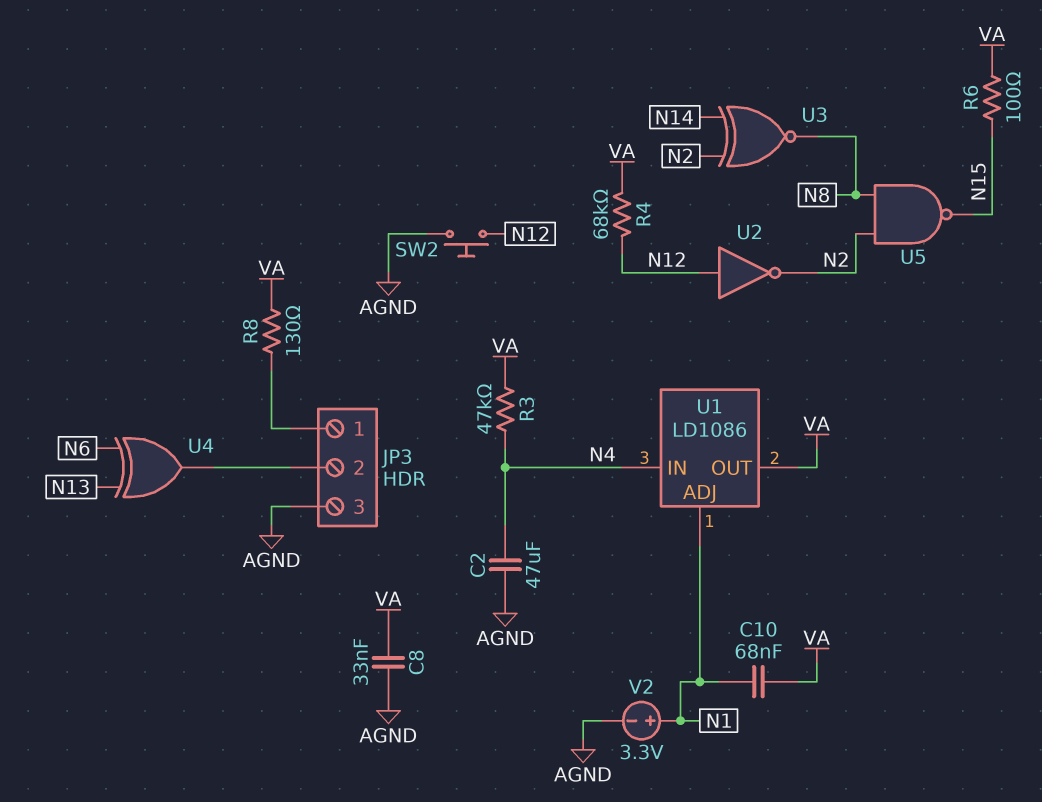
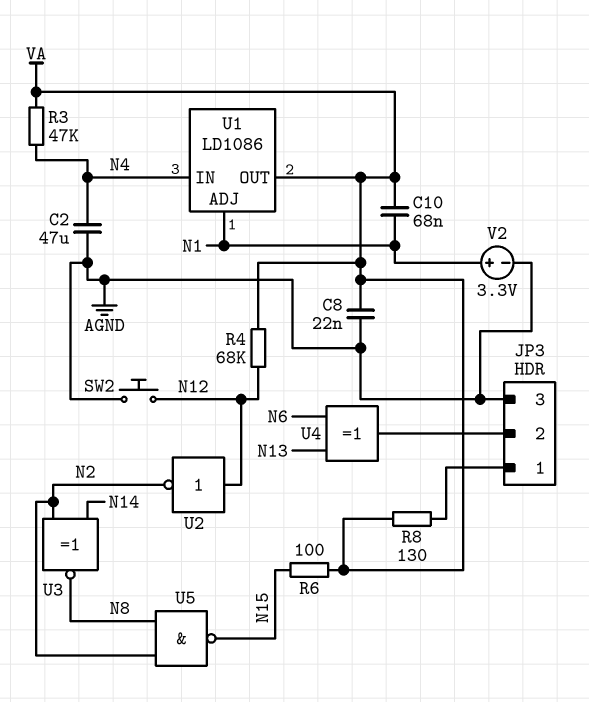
C8: 33nF (AGND, VA) -> 22nF (AGND, VA)

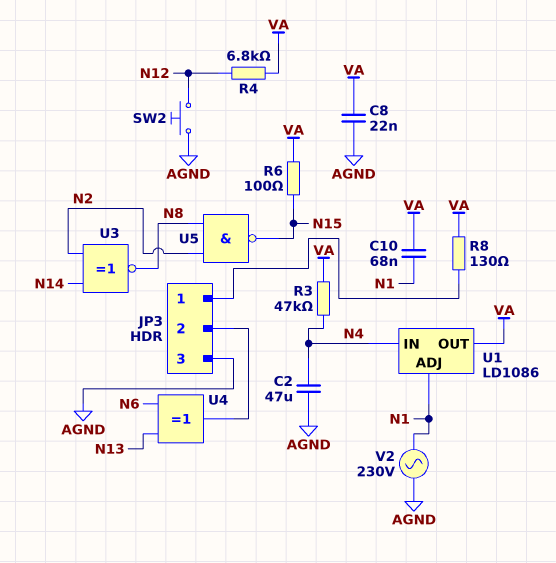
R4: 68k (N12, VA) -> 6.8k (N12, VA)
U2: NOT (in N12, out N2) -> none
V2: 3.3V (plus N1, minus AGND) -> AC 230V (AGND, N1)

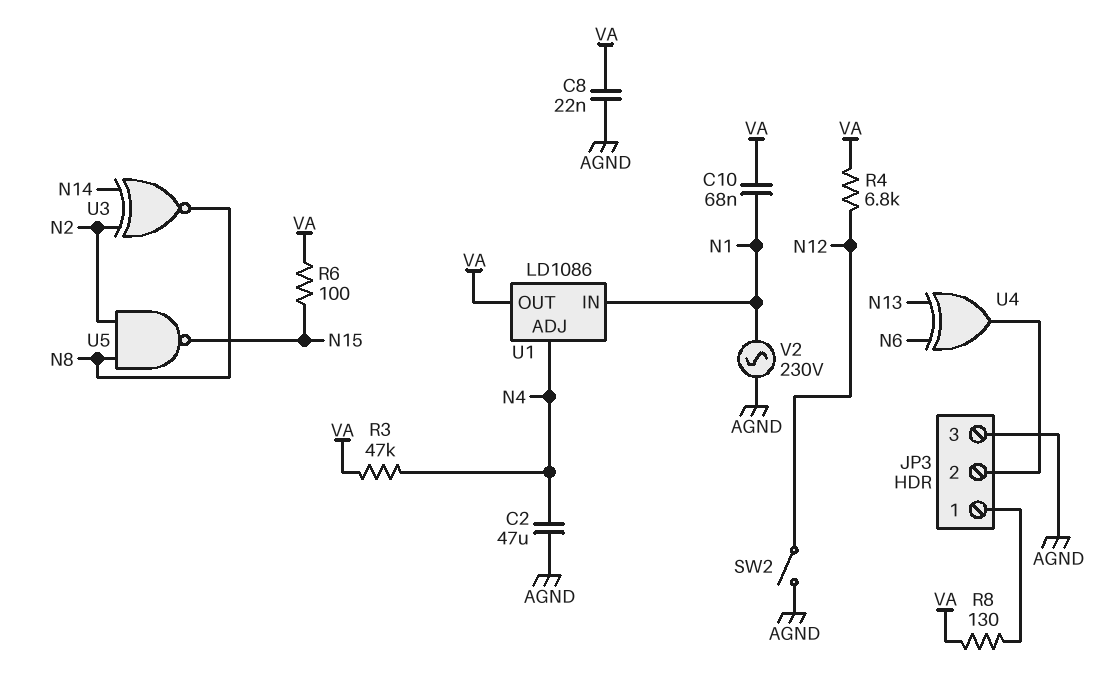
SW2: button (AGND, N12) -> switch (AGND, N12)
U1 pin ADJ: N1 -> N4
U1 pin IN: N4 -> N1

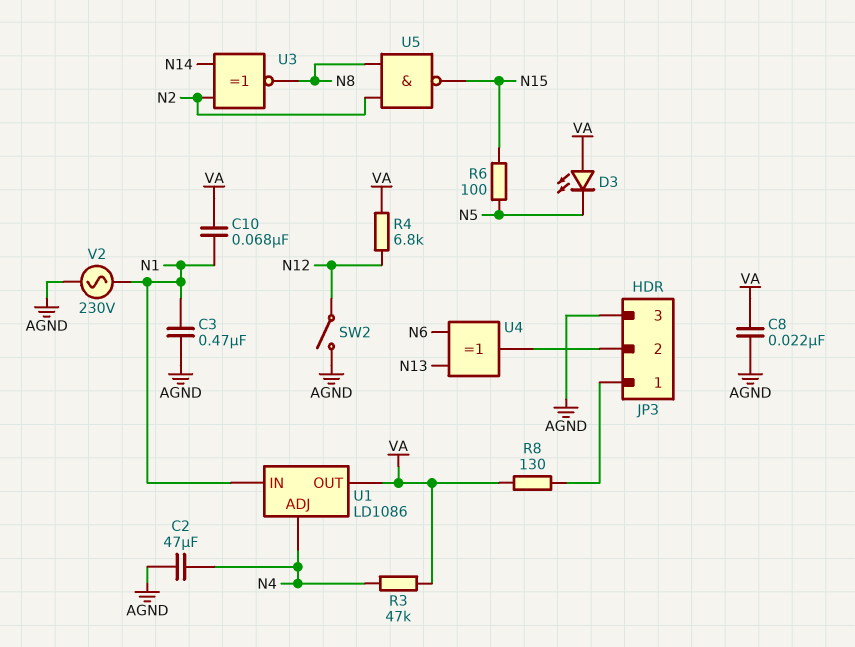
C3: none -> 470nF (AGND, N1)
D3: none -> LED (A VA, K N5)
R6: 100 (N15, VA) -> 100 (N5, N15)

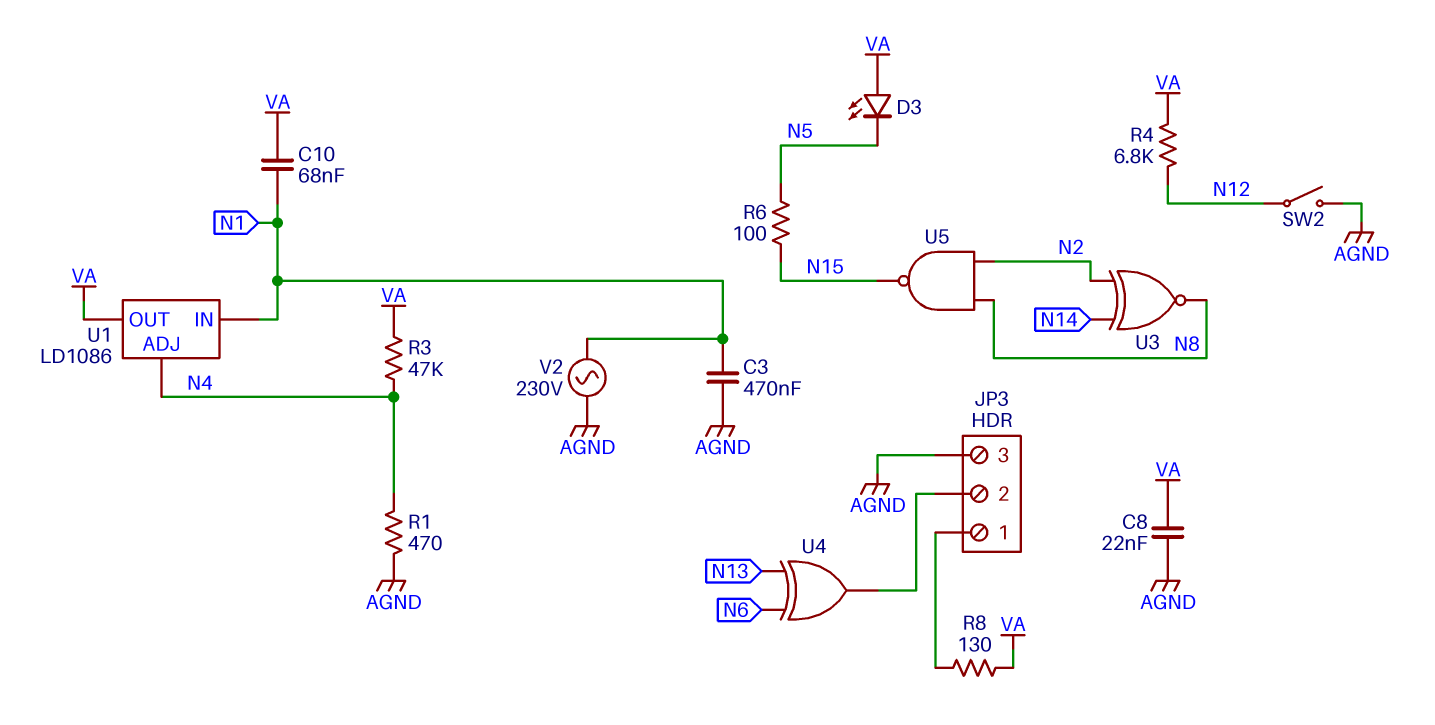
C2: 47uF (AGND, N4) -> none
R1: none -> 470 (AGND, N4)

